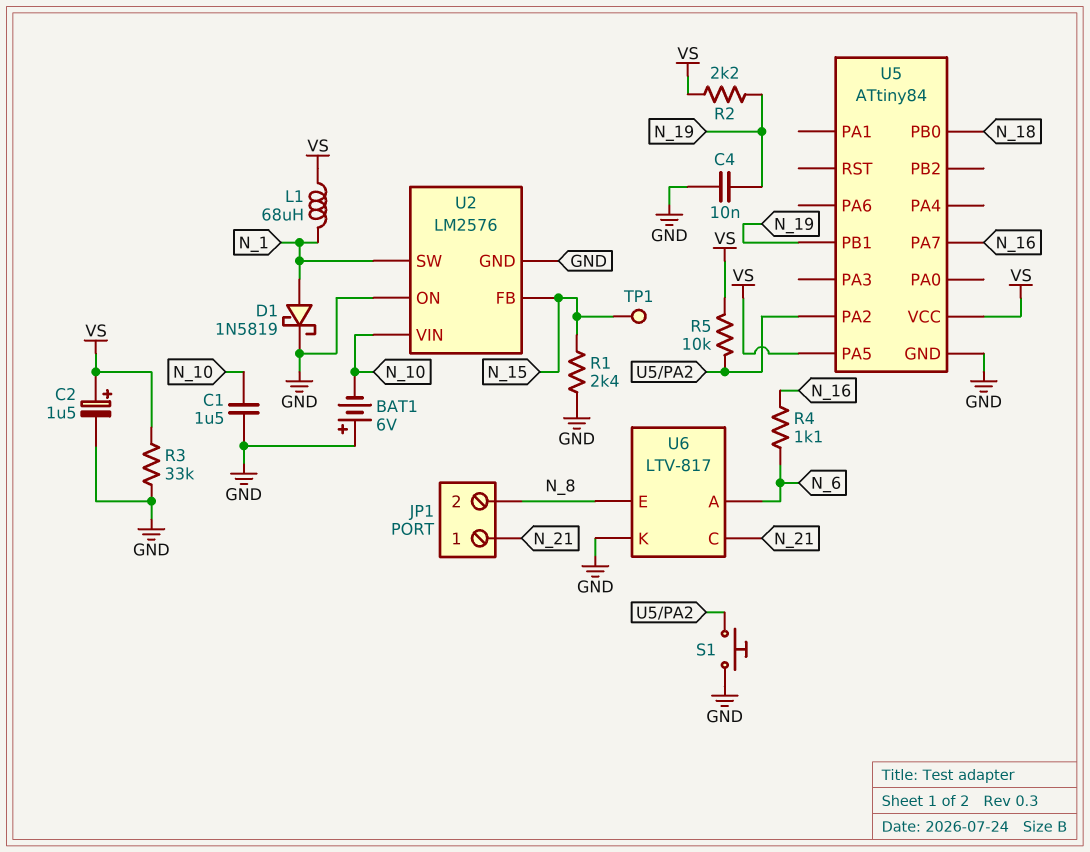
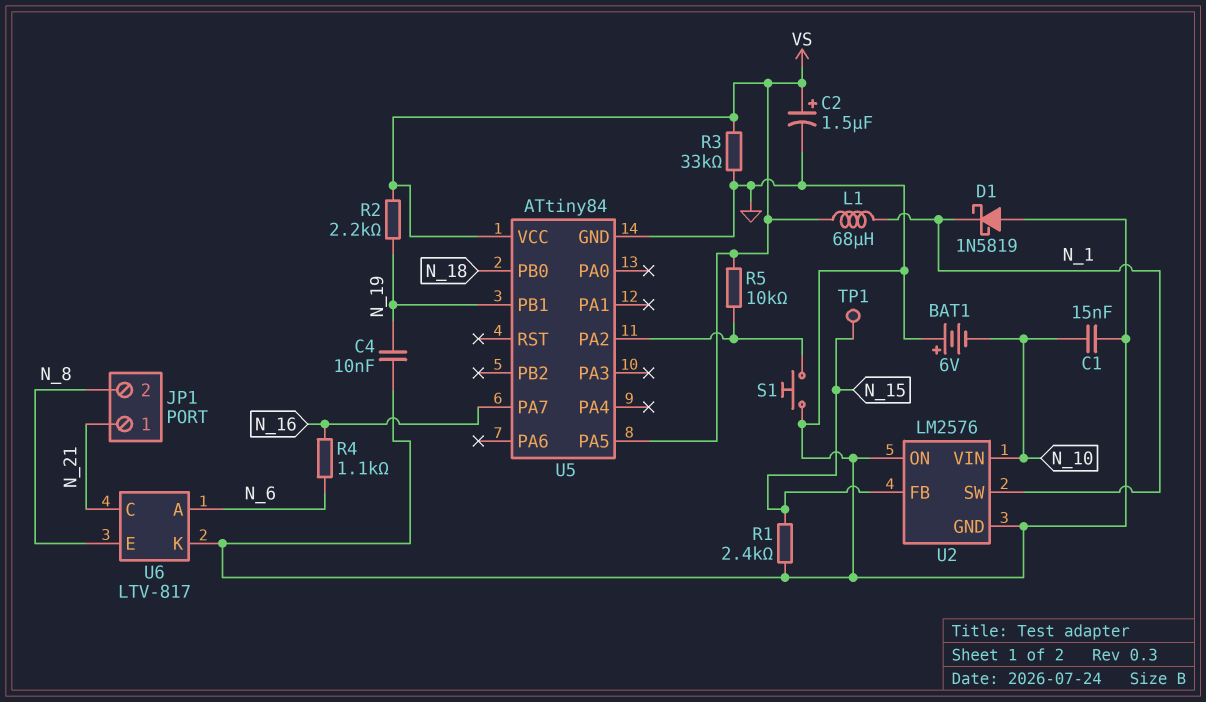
C1: 1.5uF (GND, N_10) -> 15nF (GND, N_10)
D1: schottky 1N5819 (A N_1, K GND) -> schottky 1N5819 (A GND, K N_1)

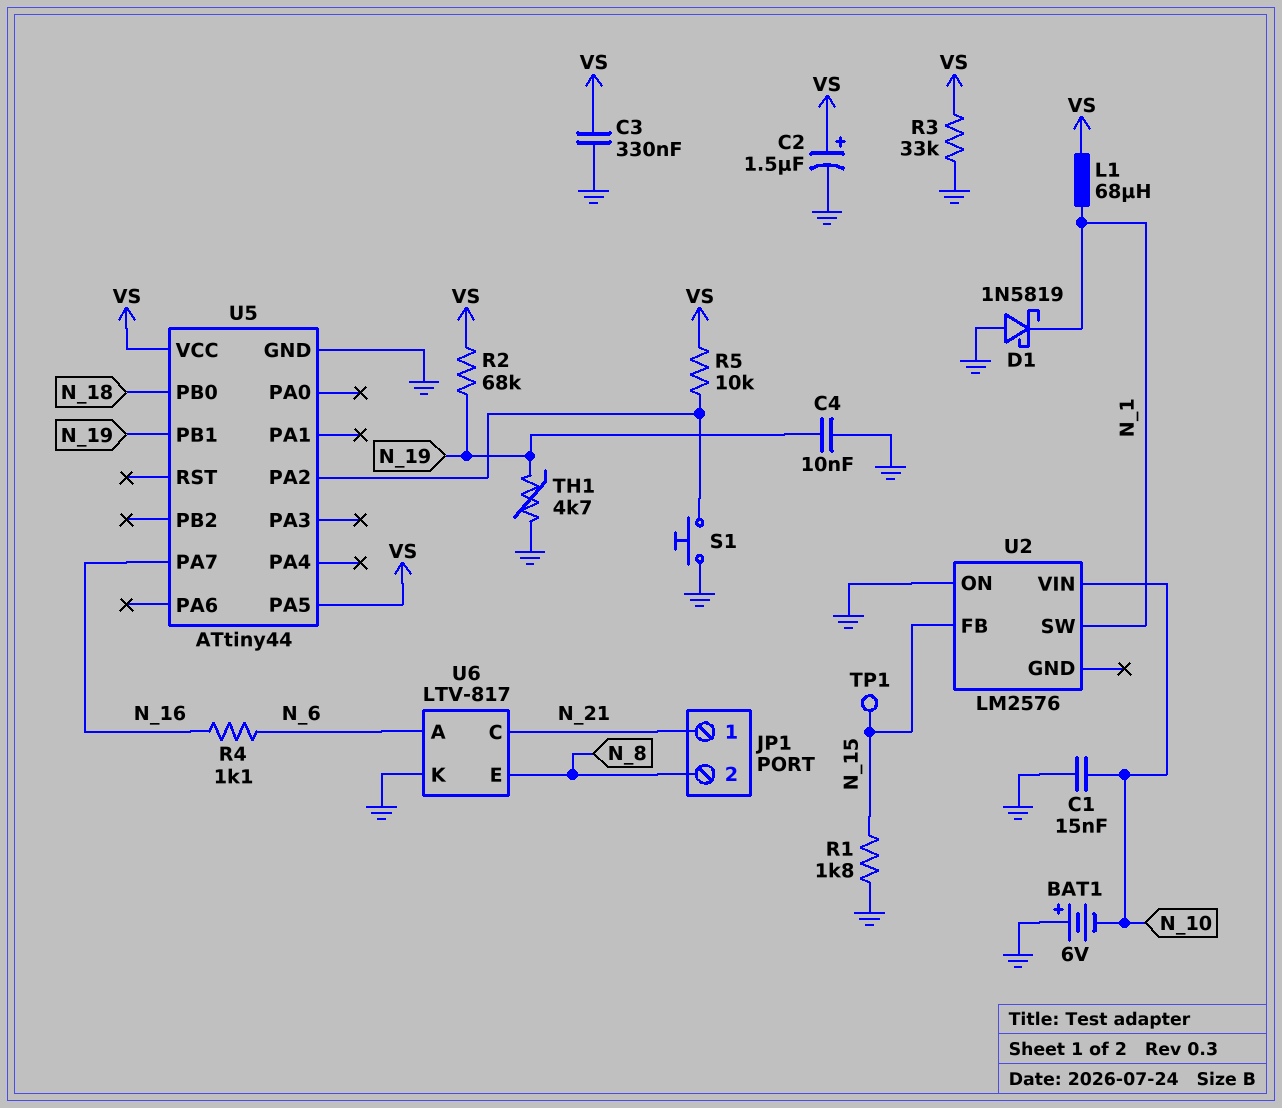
C3: none -> 330nF (GND, VS)
R1: 2.4k (GND, N_15) -> 1.8k (GND, N_15)
R2: 2.2k (N_19, VS) -> 68k (N_19, VS)
TH1: none -> 4.7k (GND, N_19)
U2 pin GND: GND -> none
U5: ATtiny84 -> ATtiny44

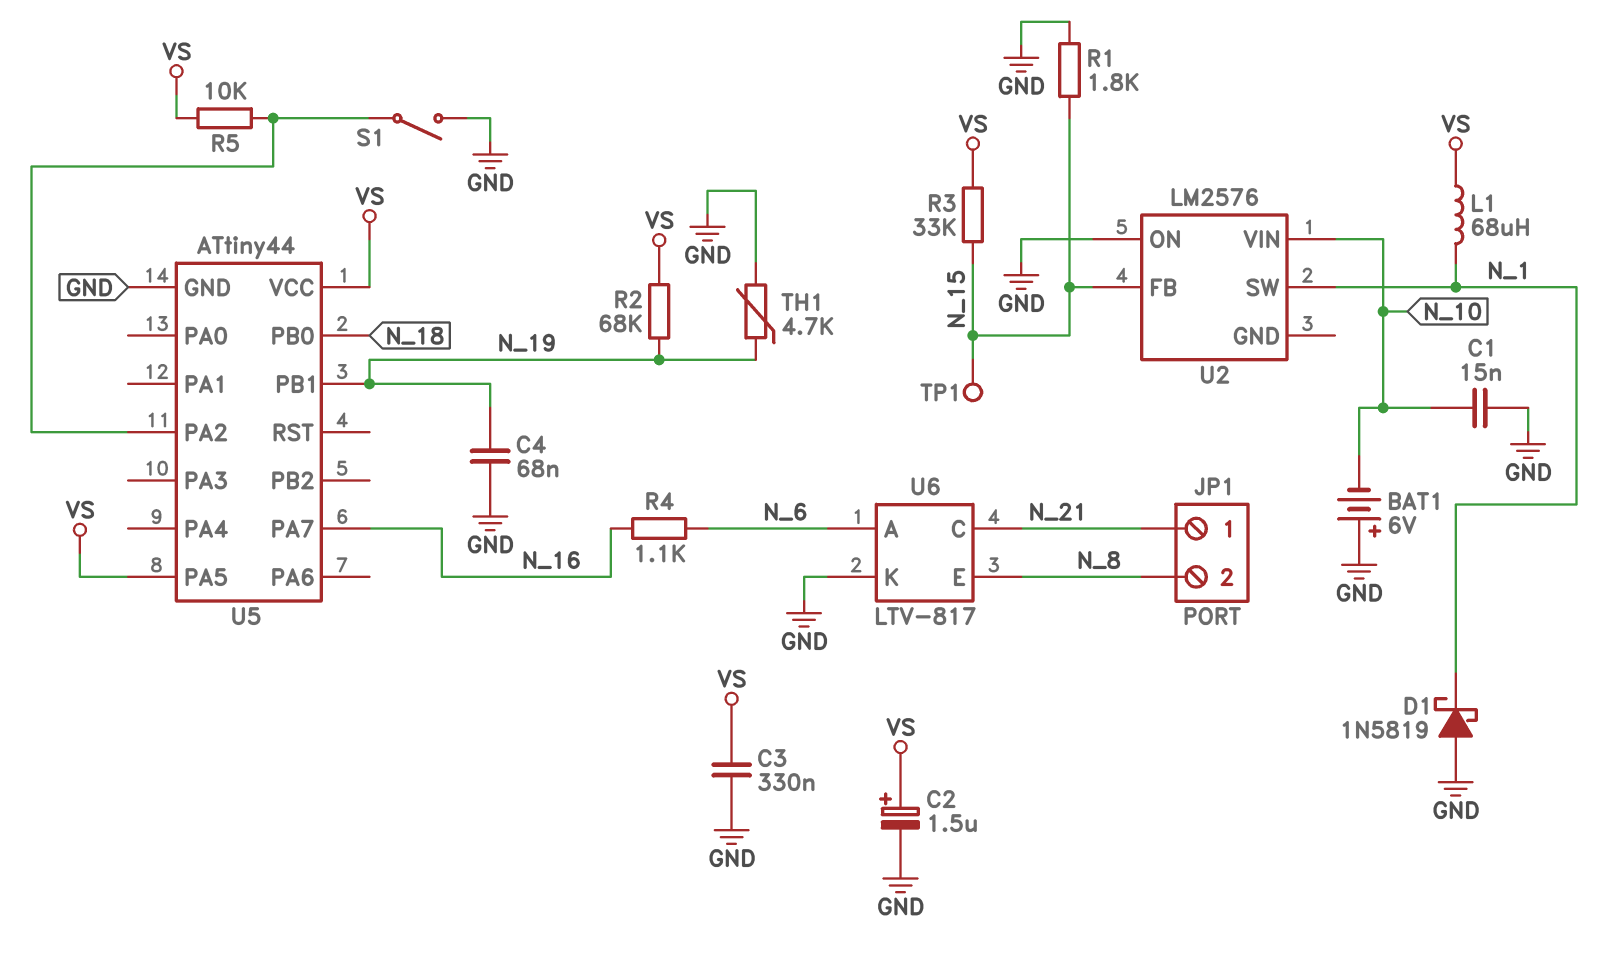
C4: 10nF (GND, N_19) -> 68nF (GND, N_19)
R3: 33k (GND, VS) -> 33k (N_15, VS)
S1: button (GND, U5/PA2) -> switch (GND, U5/PA2)

